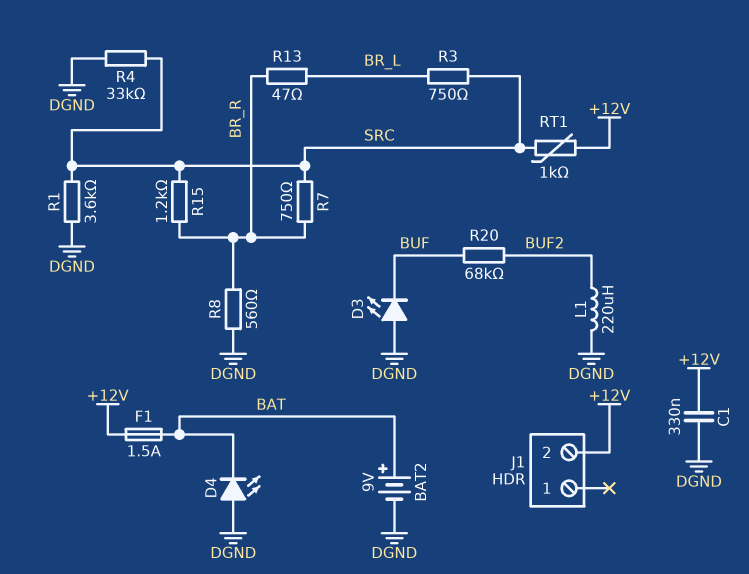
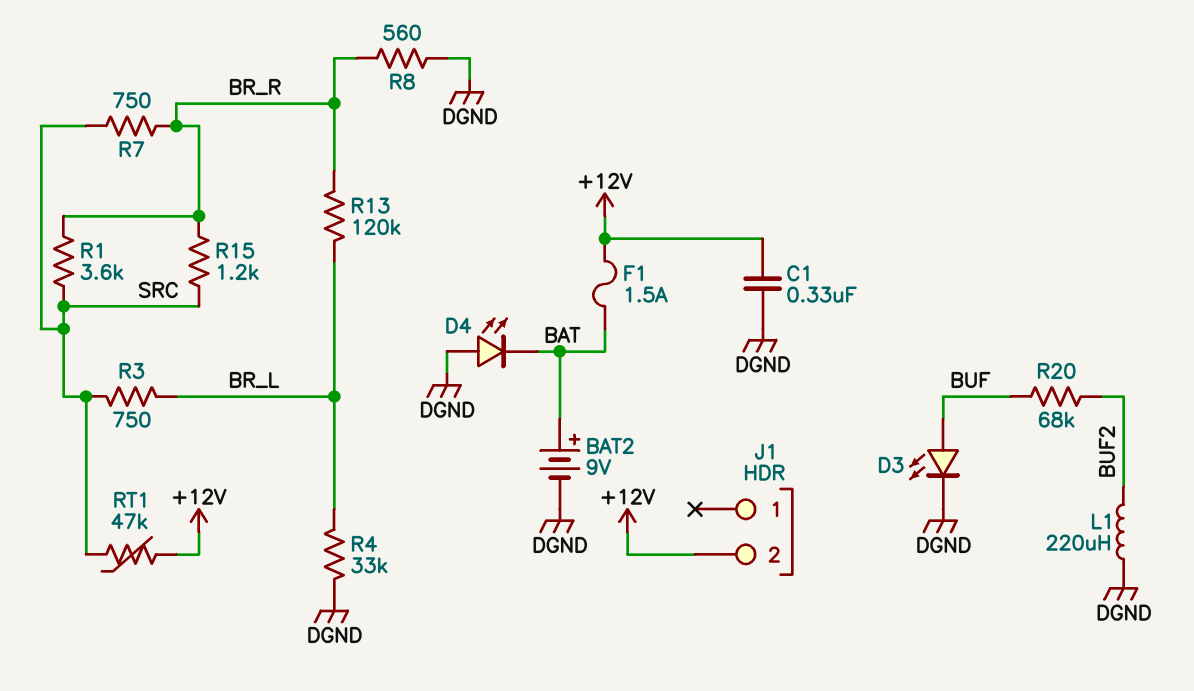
D3: LED (A DGND, K BUF) -> LED (A BUF, K DGND)
R1: 3.6k (DGND, SRC) -> 3.6k (BR_R, SRC)
R4: 33k (DGND, SRC) -> 33k (BR_L, DGND)
R13: 47 (BR_L, BR_R) -> 120k (BR_L, BR_R)
RT1: 1k (+12V, SRC) -> 47k (+12V, SRC)

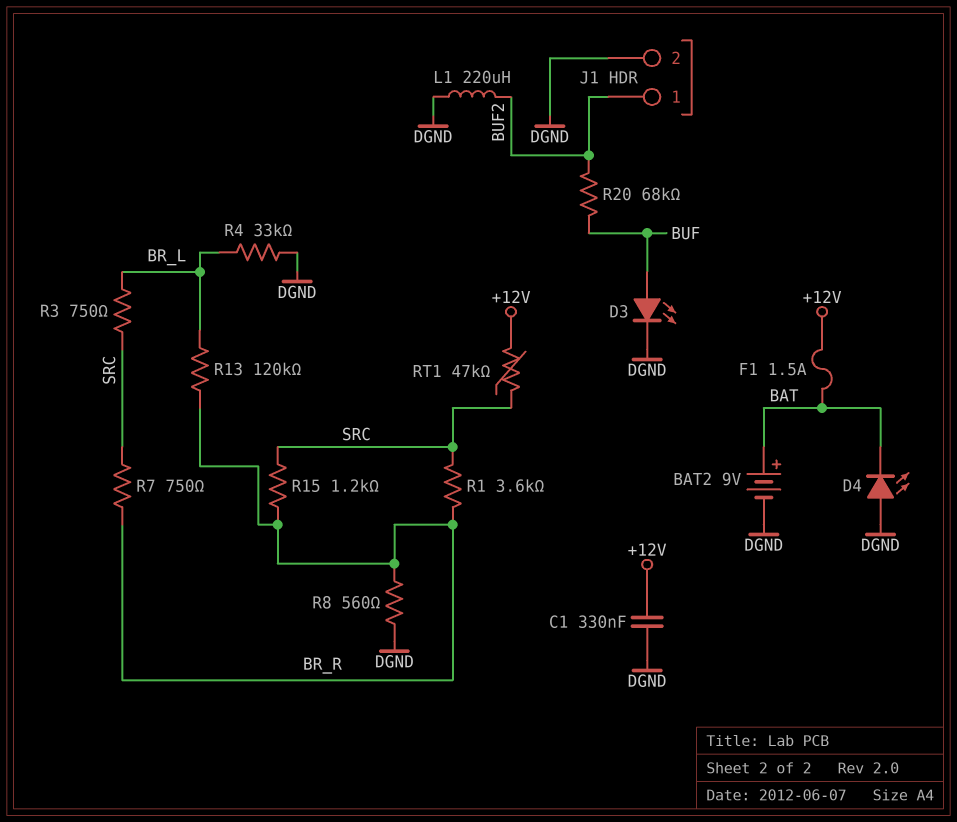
J1 pin 1: none -> BUF2
J1 pin 2: +12V -> DGND

